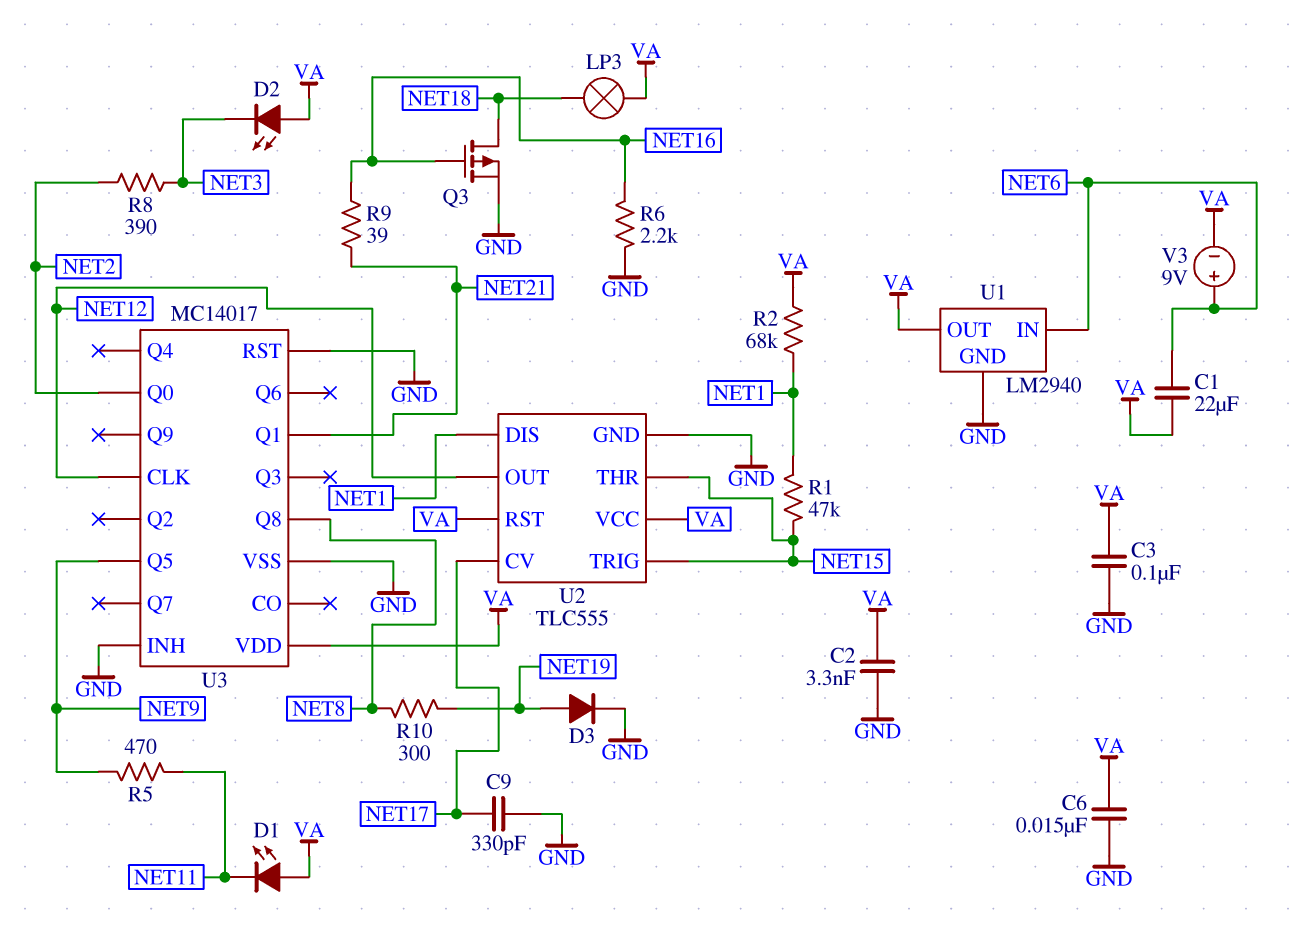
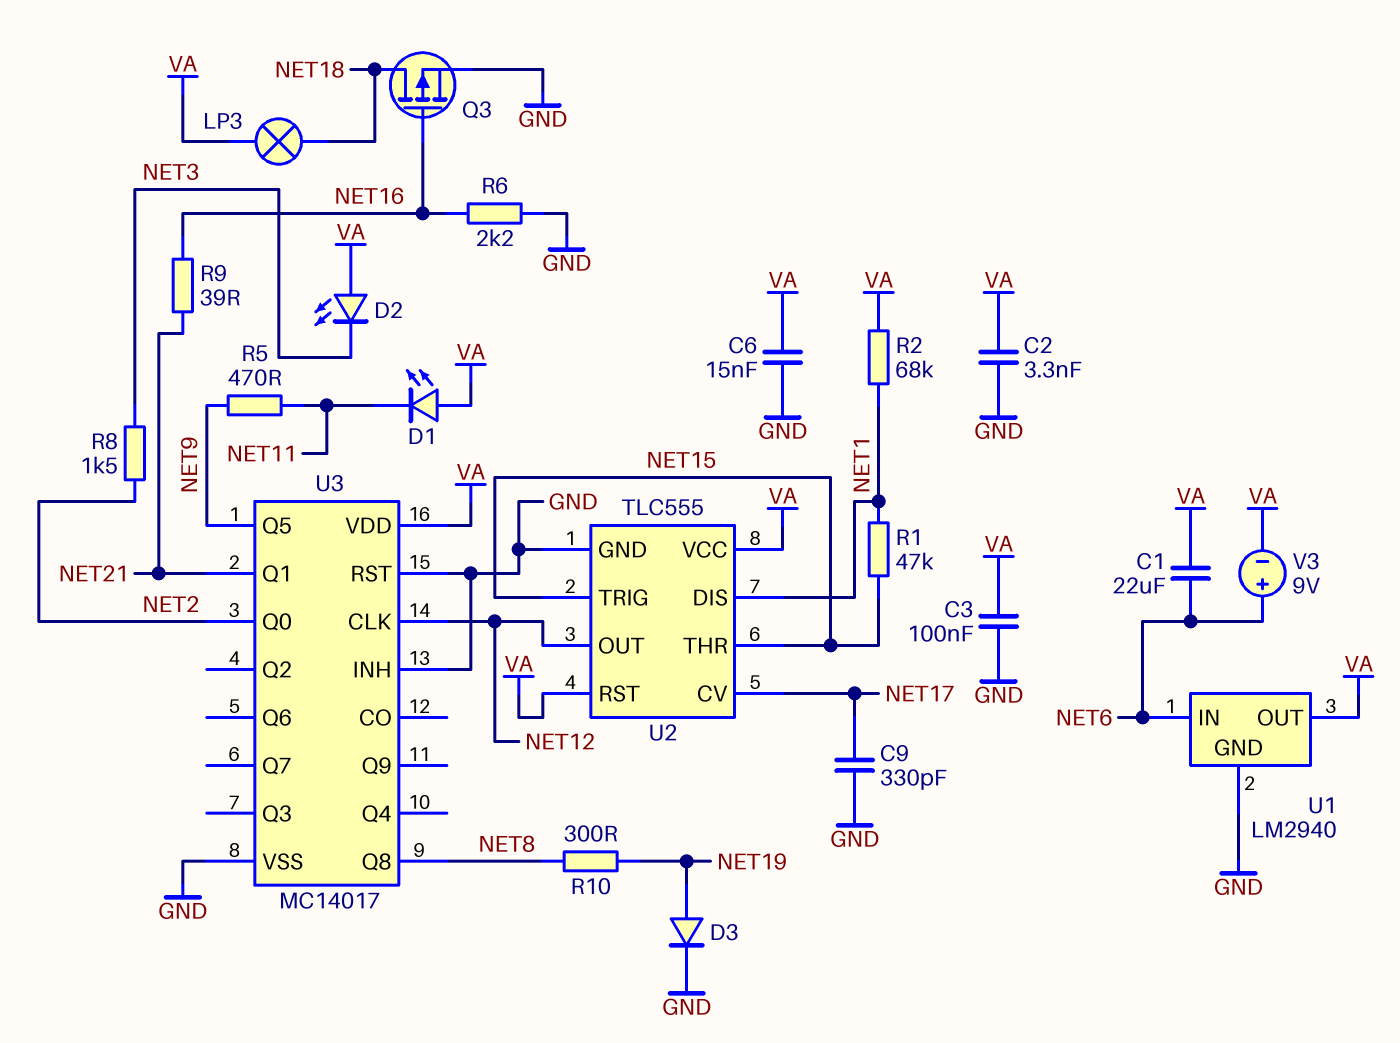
R8: 390 (NET2, NET3) -> 1.5k (NET2, NET3)

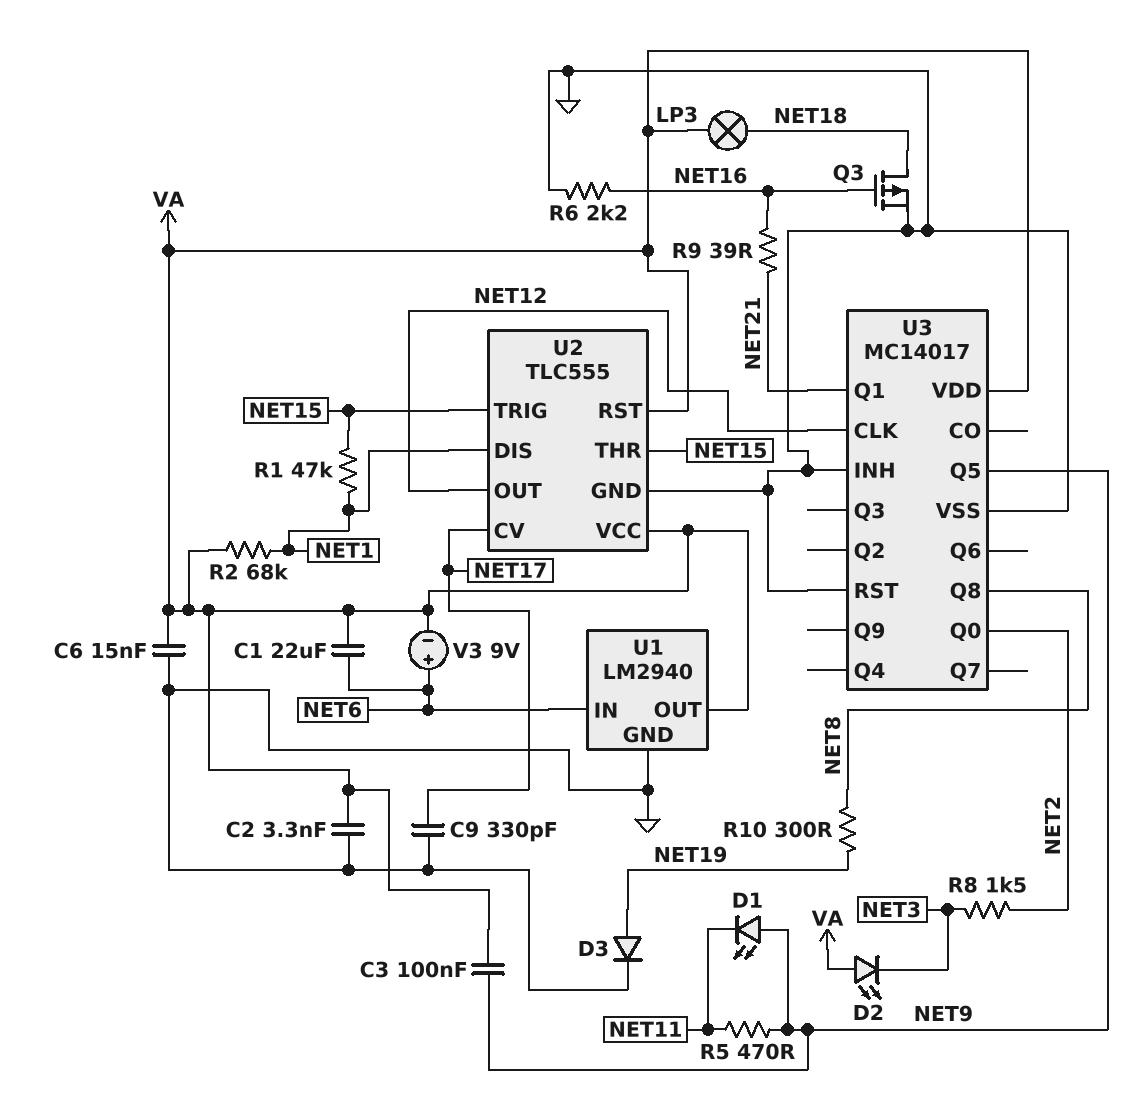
C3: 100nF (GND, VA) -> 100nF (NET9, VA)
D1: LED (A VA, K NET11) -> LED (A NET9, K NET11)

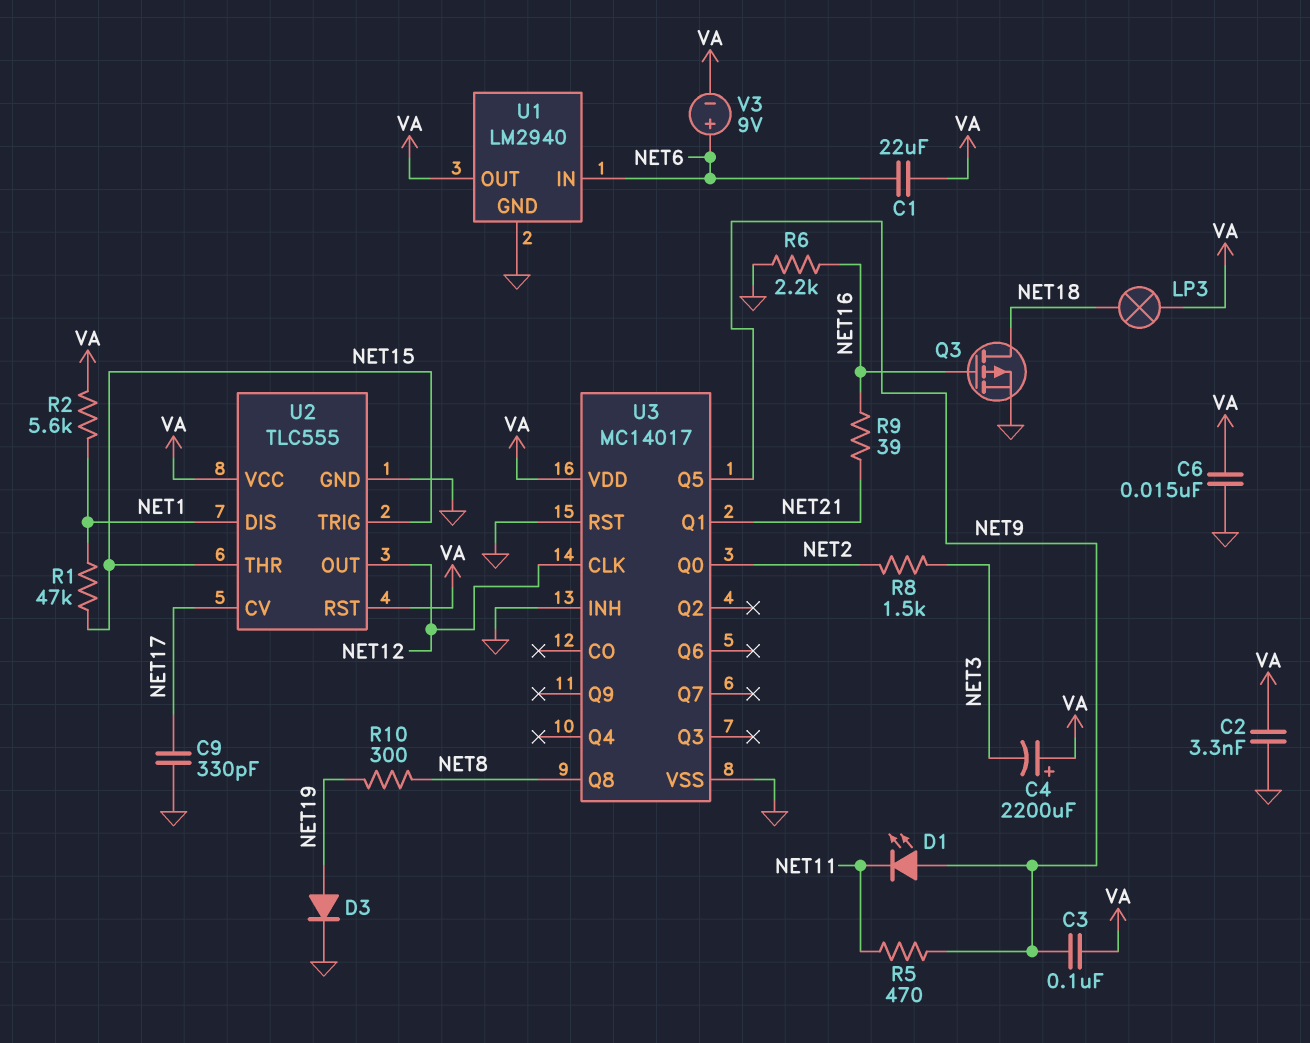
C4: none -> 2200uF (plus VA, minus NET3)
D2: LED (A VA, K NET3) -> none
R2: 68k (NET1, VA) -> 5.6k (NET1, VA)

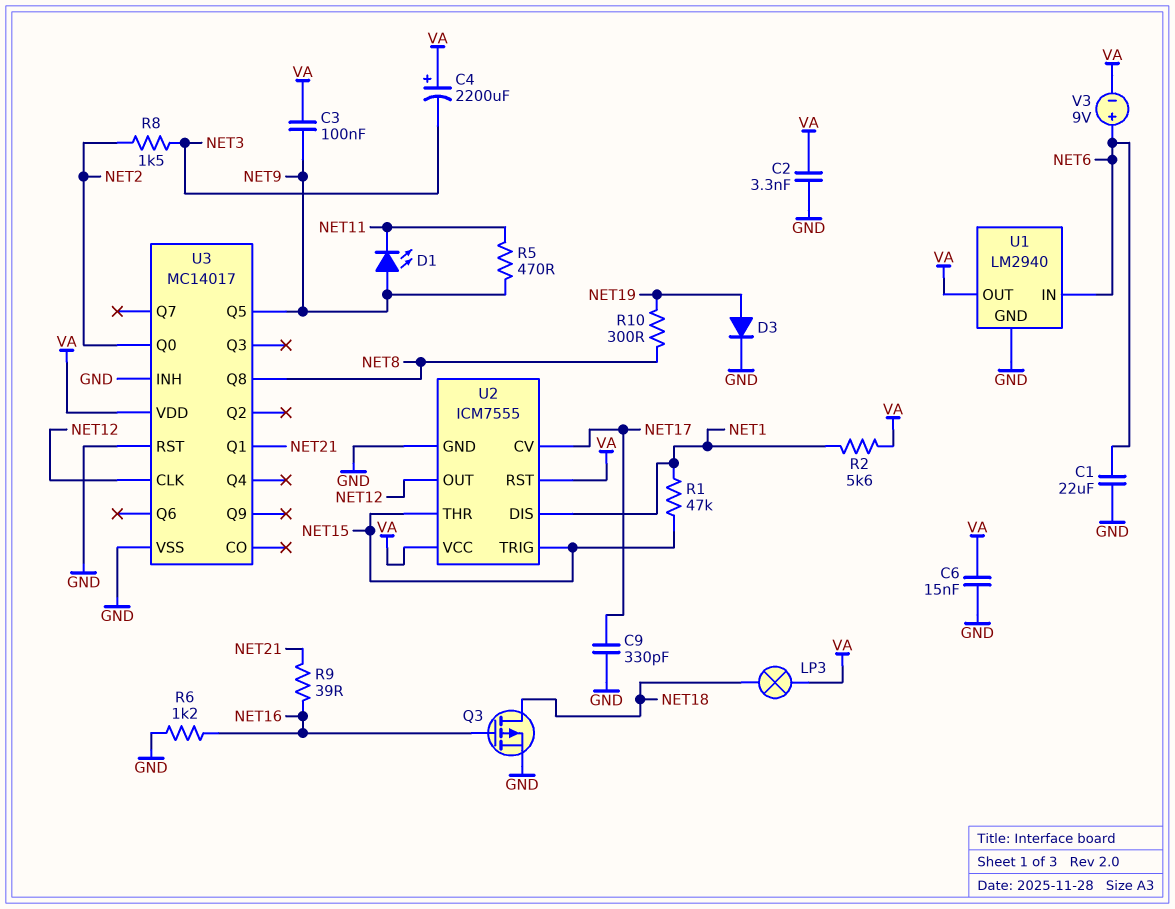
C1: 22uF (NET6, VA) -> 22uF (GND, NET6)
R6: 2.2k (GND, NET16) -> 1.2k (GND, NET16)
U2: TLC555 -> ICM7555

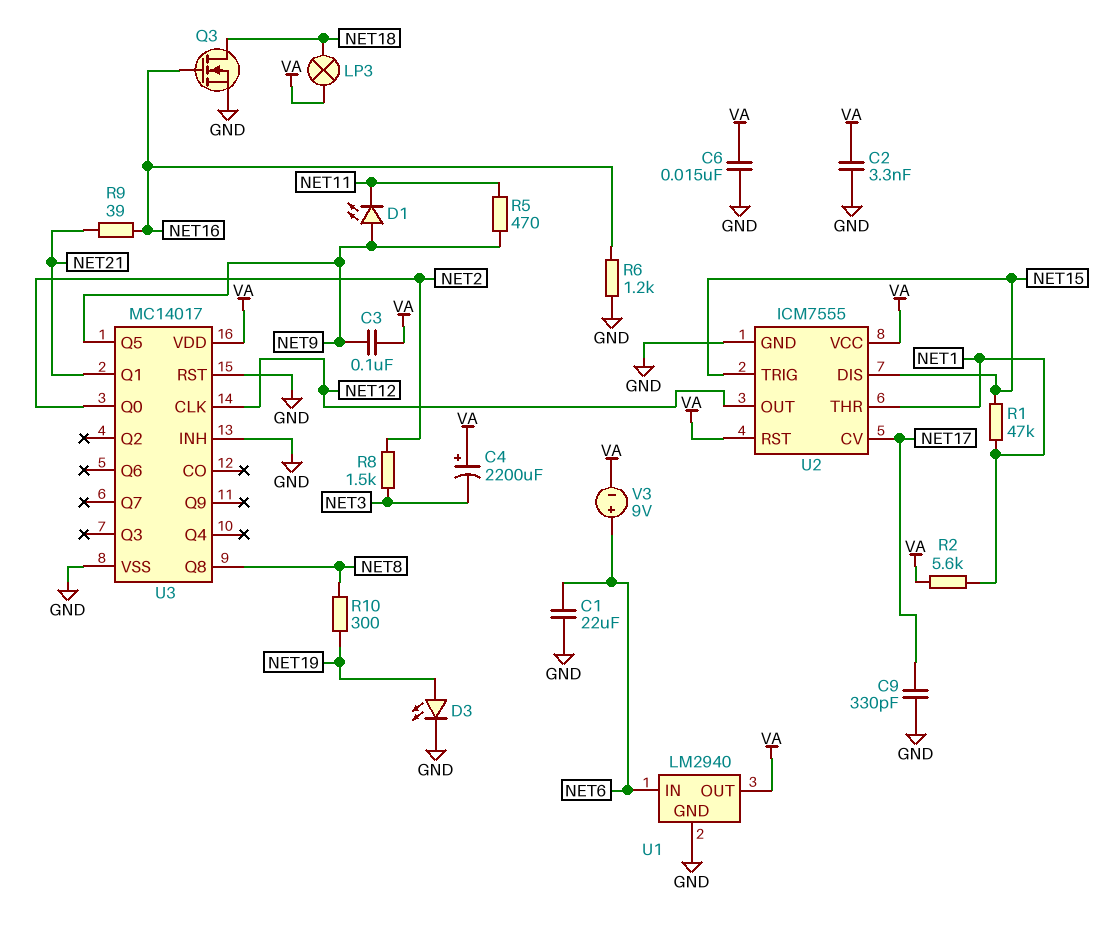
D3: diode (A NET19, K GND) -> LED (A NET19, K GND)
Q3: PMOS (G NET16, D NET18, S GND) -> NMOS (G NET16, D NET18, S GND)
U2 pin DIS: NET1 -> NET15
U2 pin THR: NET15 -> NET1

